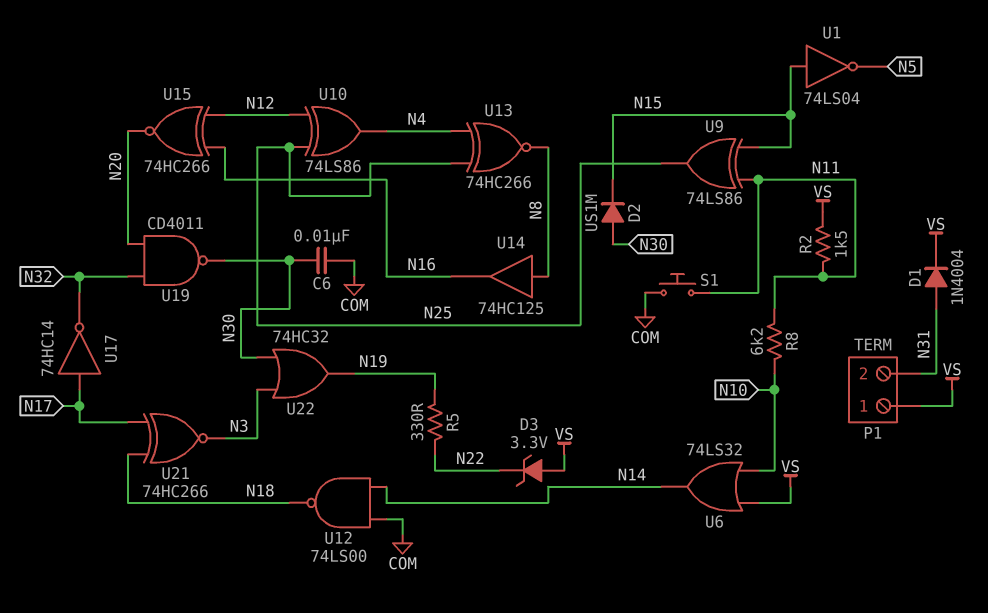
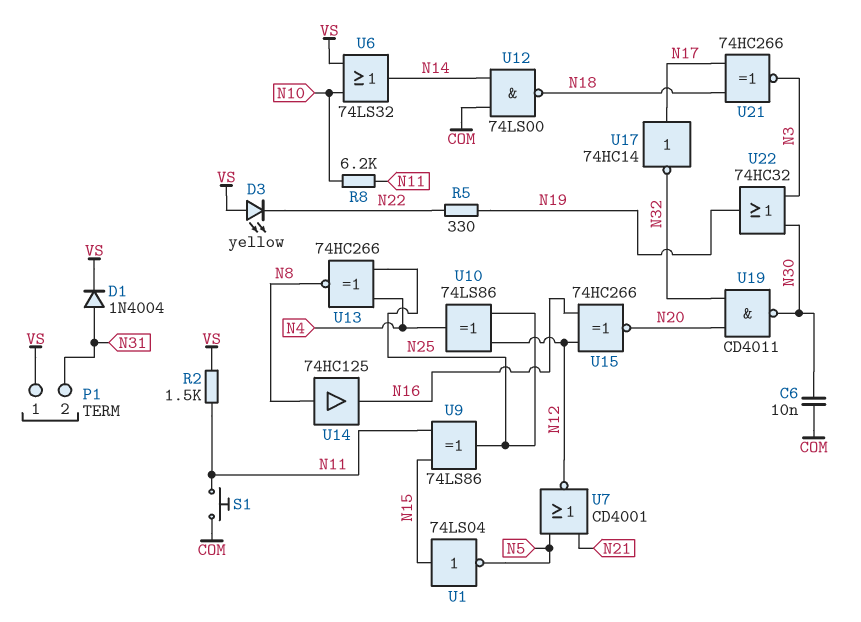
D2: diode US1M (A N30, K N15) -> none
D3: zener 3.3V (A VS, K N22) -> LED yellow (A VS, K N22)
U7: none -> NOR CD4001 (in N5, in N21, out N12)

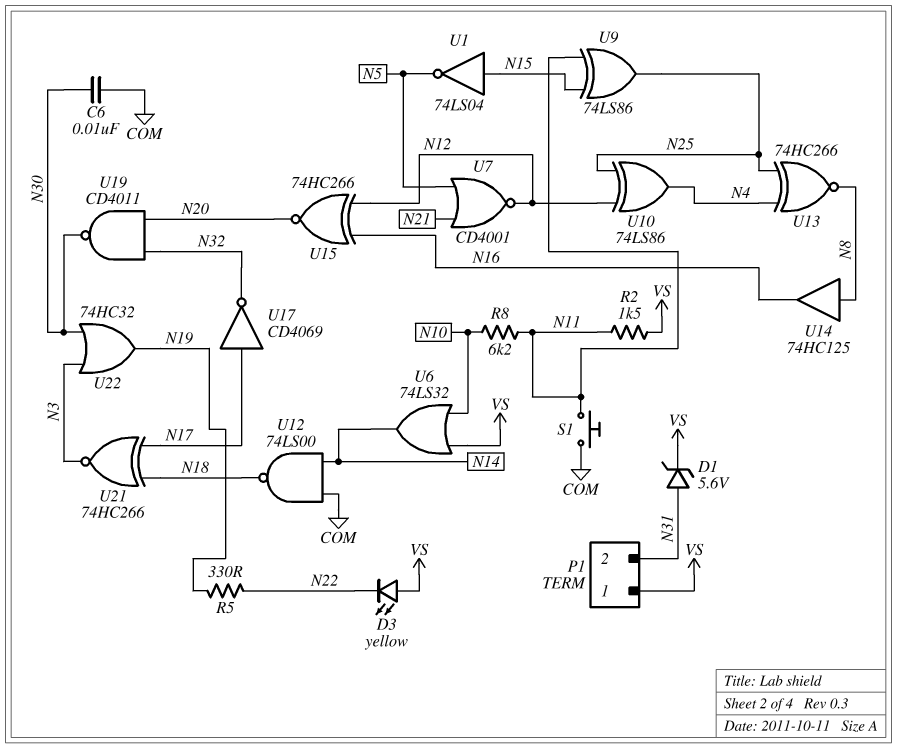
D1: diode 1N4004 (A N31, K VS) -> zener 5.6V (A N31, K VS)
U17: NOT 74HC14 (in N17, out N32) -> NOT CD4069 (in N17, out N32)

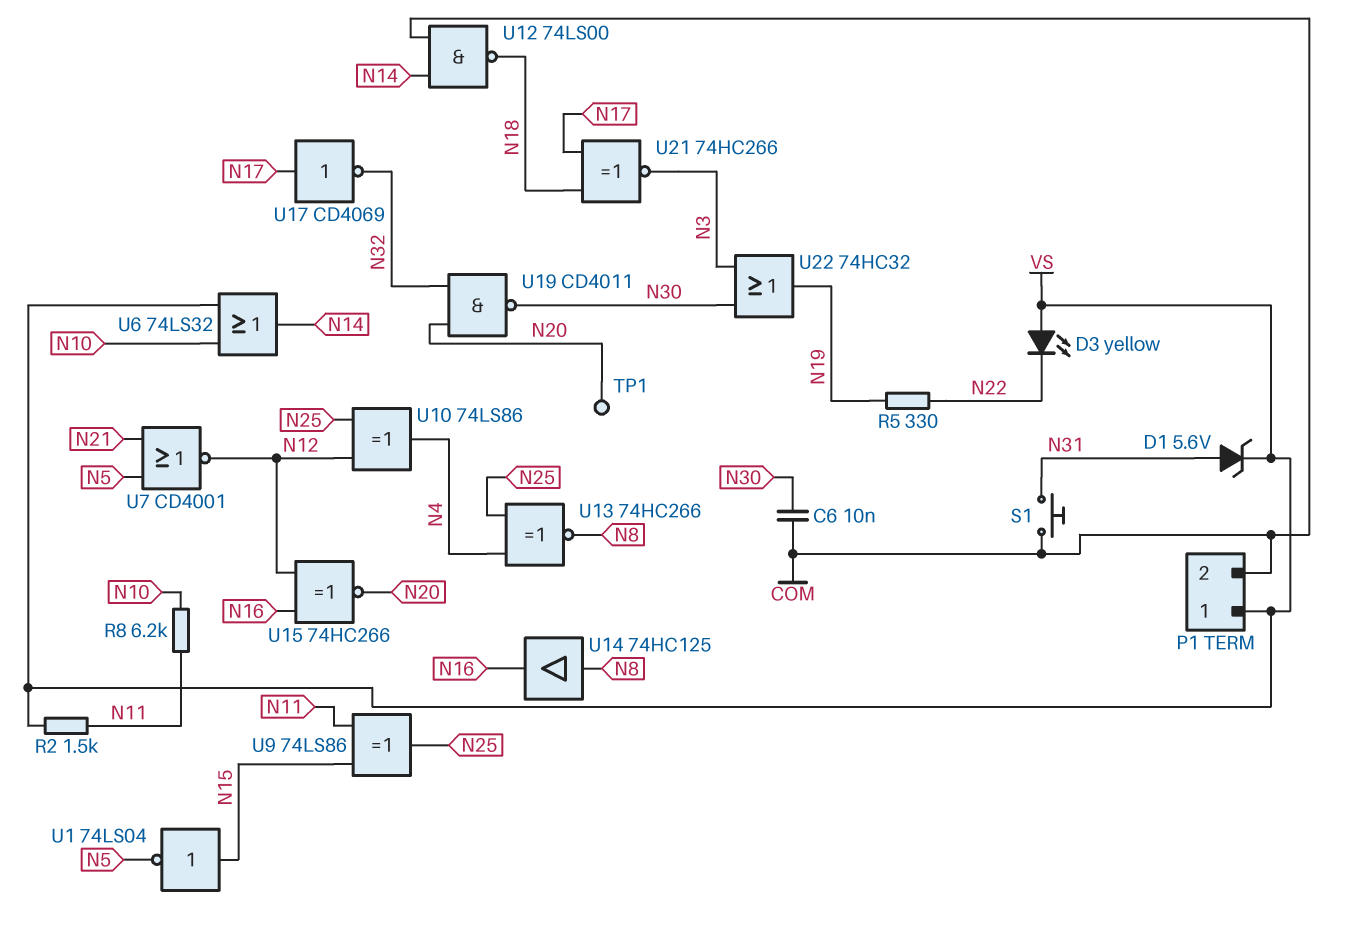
P1 pin 2: N31 -> COM
S1: button (COM, N11) -> button (COM, N31)
TP1: none -> test point (N20)

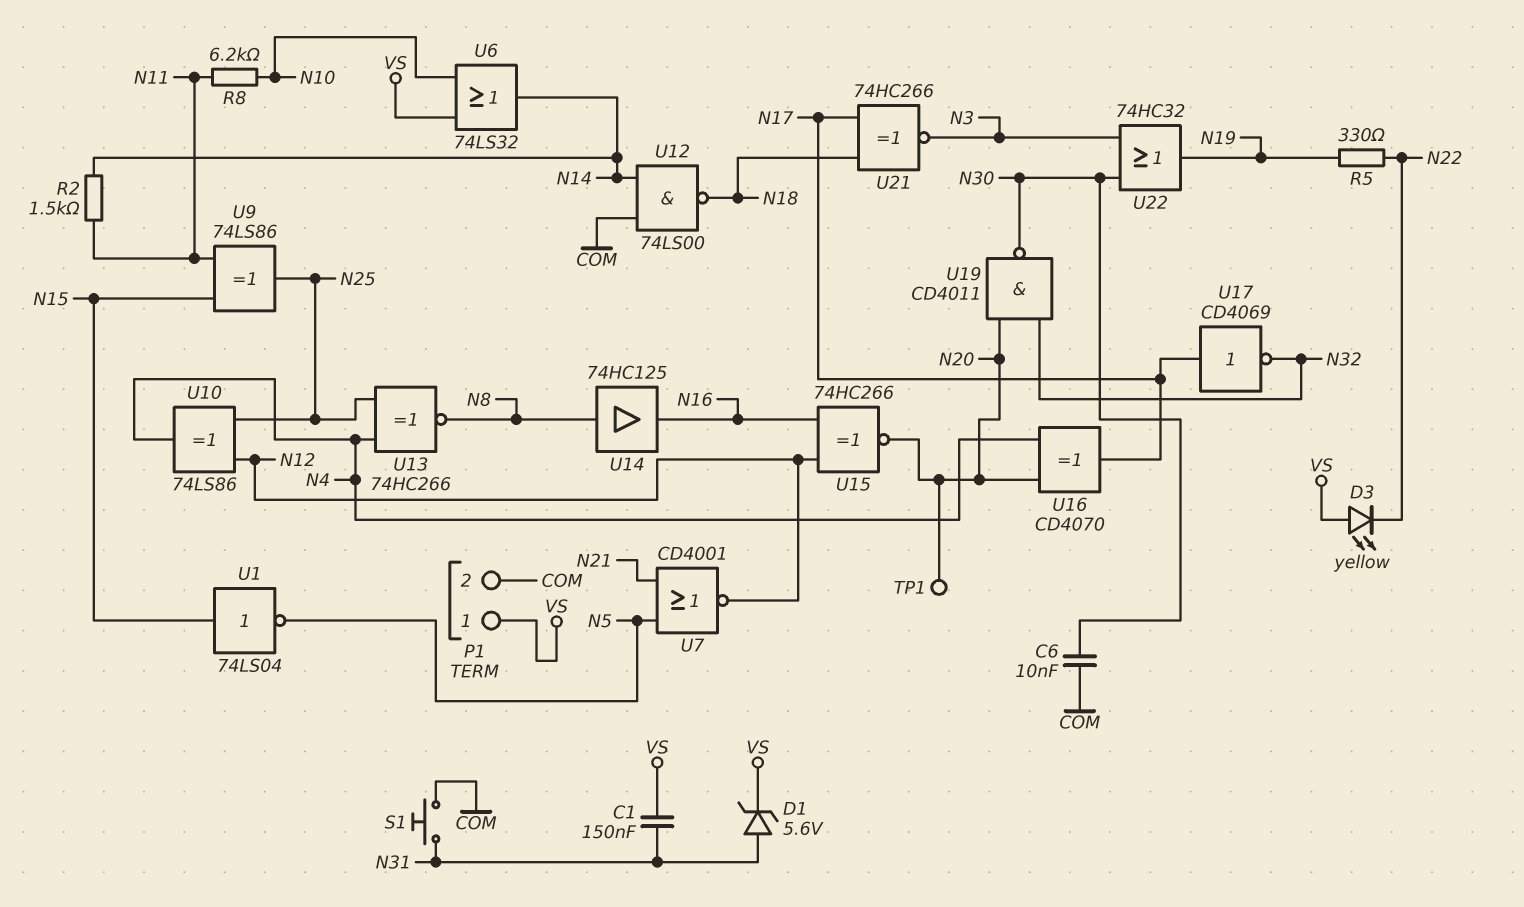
C1: none -> 150nF (N31, VS)
R2: 1.5k (N11, VS) -> 1.5k (N11, N14)
U16: none -> XOR CD4070 (in N4, in N20, out N17)

